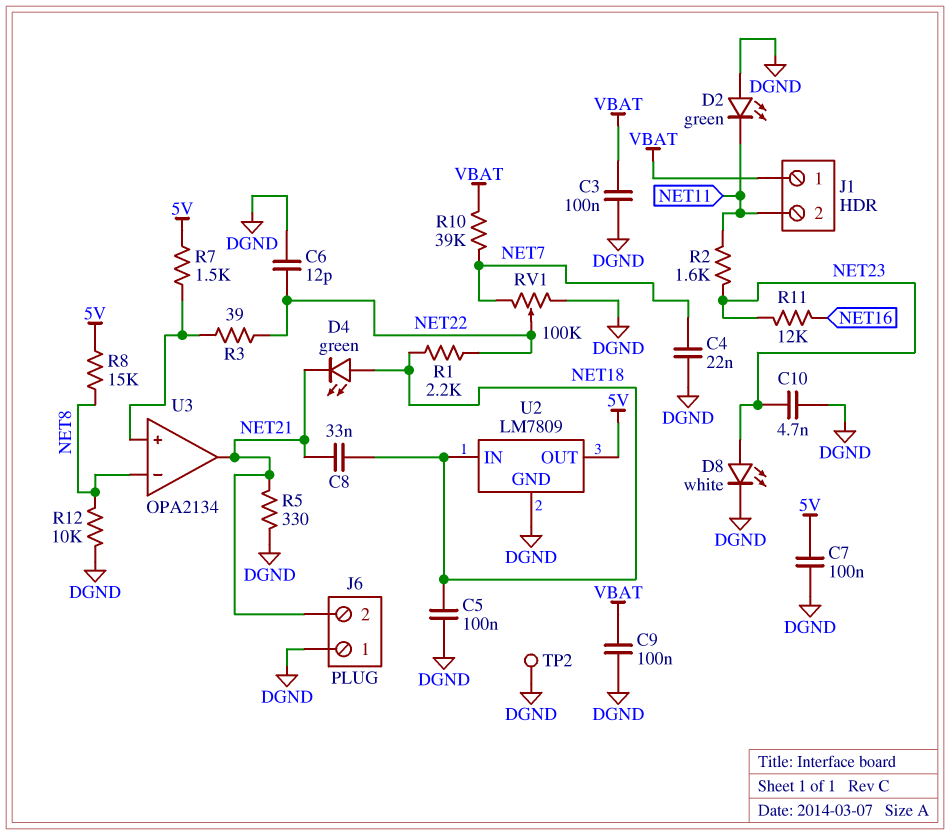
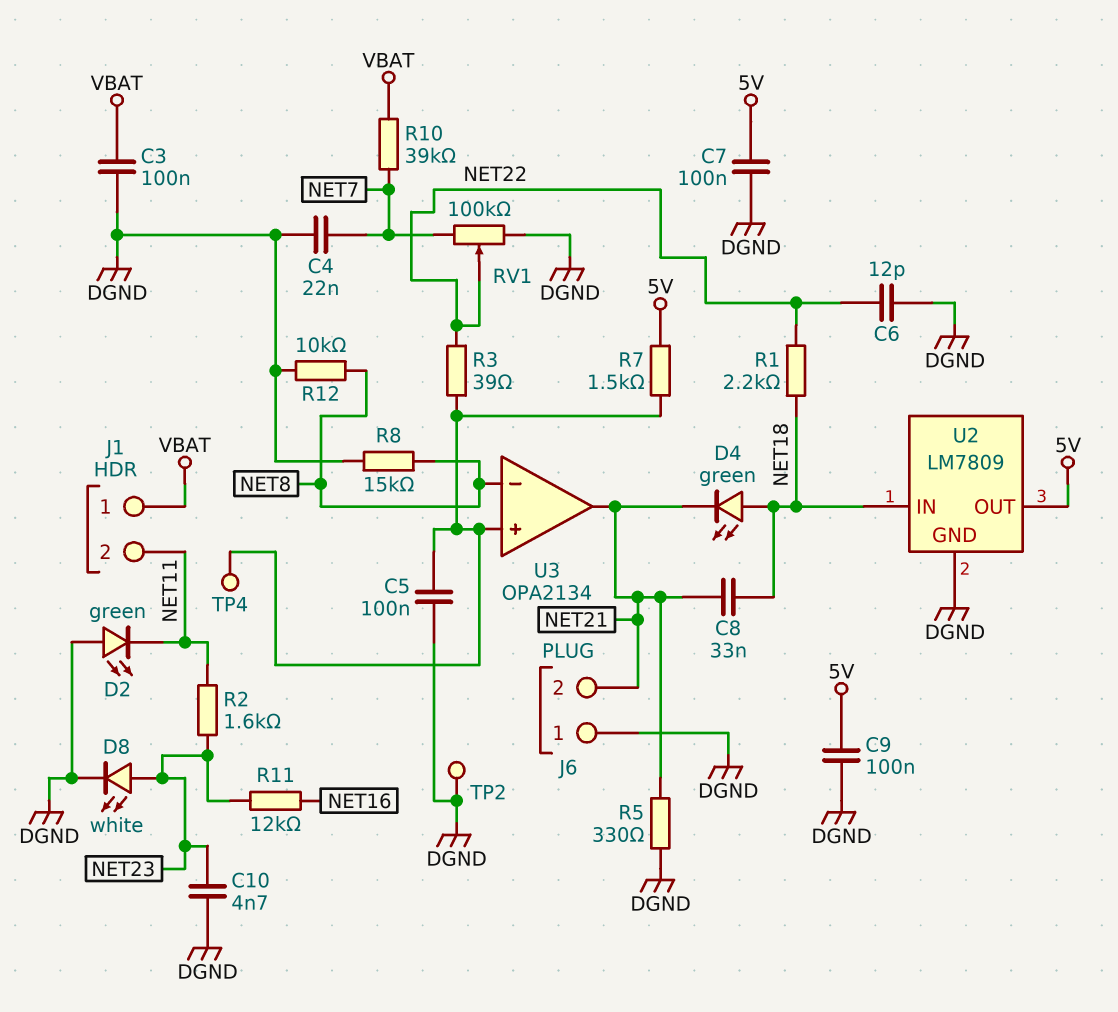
C5: 100nF (DGND, NET18) -> 100nF (DGND, U3/in+)
C9: 100nF (DGND, VBAT) -> 100nF (5V, DGND)
R8: 15k (5V, NET8) -> 15k (DGND, NET8)
TP4: none -> test point (U3/in+)

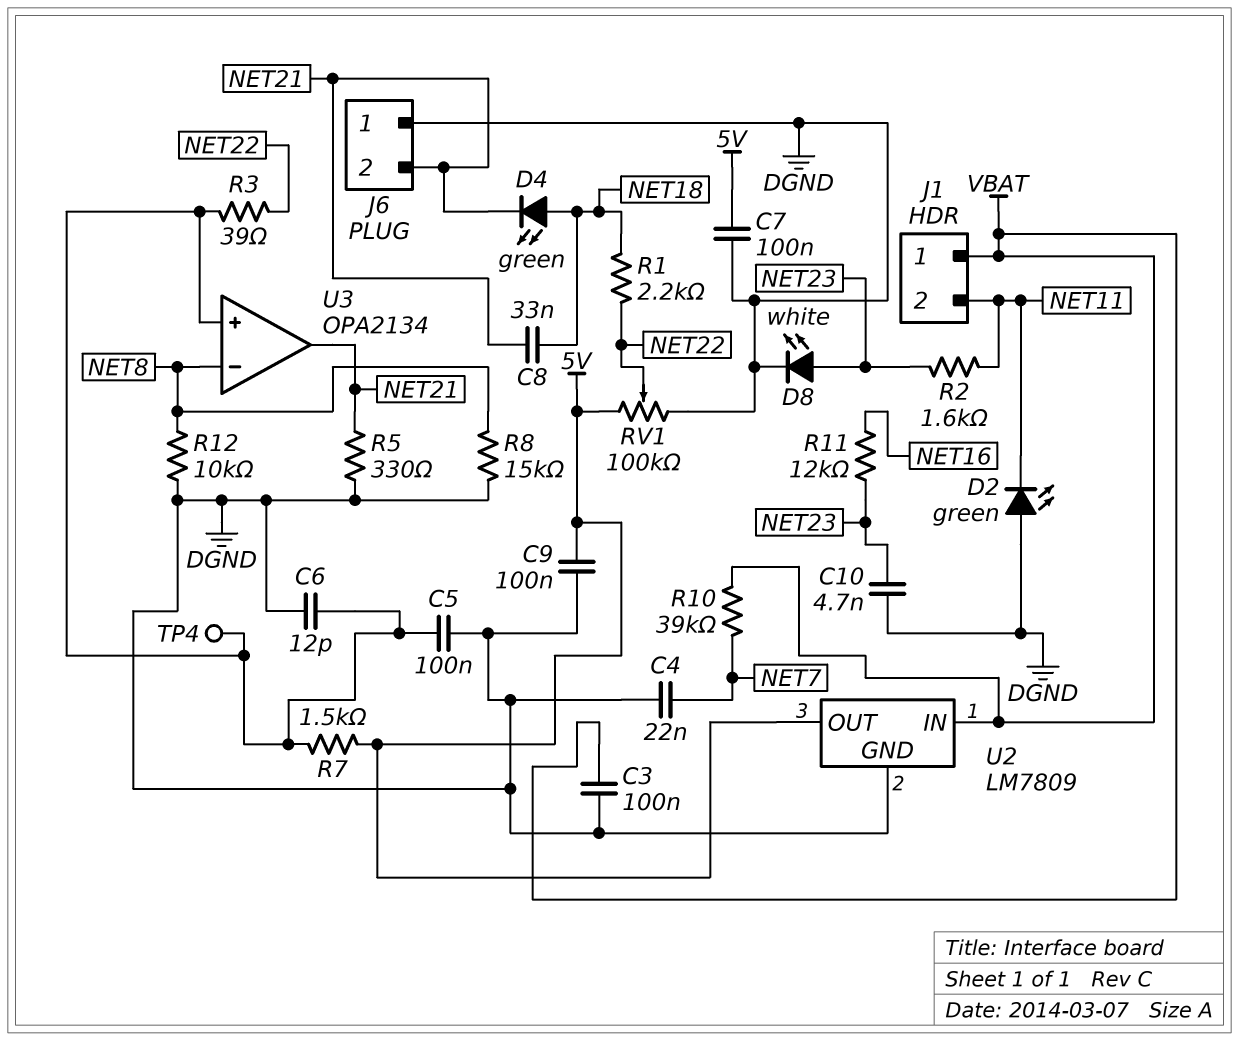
C6: 12pF (DGND, NET22) -> 12pF (DGND, U3/in+)
RV1: 100k (DGND, NET7, wiper NET22) -> 100k (5V, DGND, wiper NET22)
TP2: test point (DGND) -> none
U2 pin IN: NET18 -> VBAT

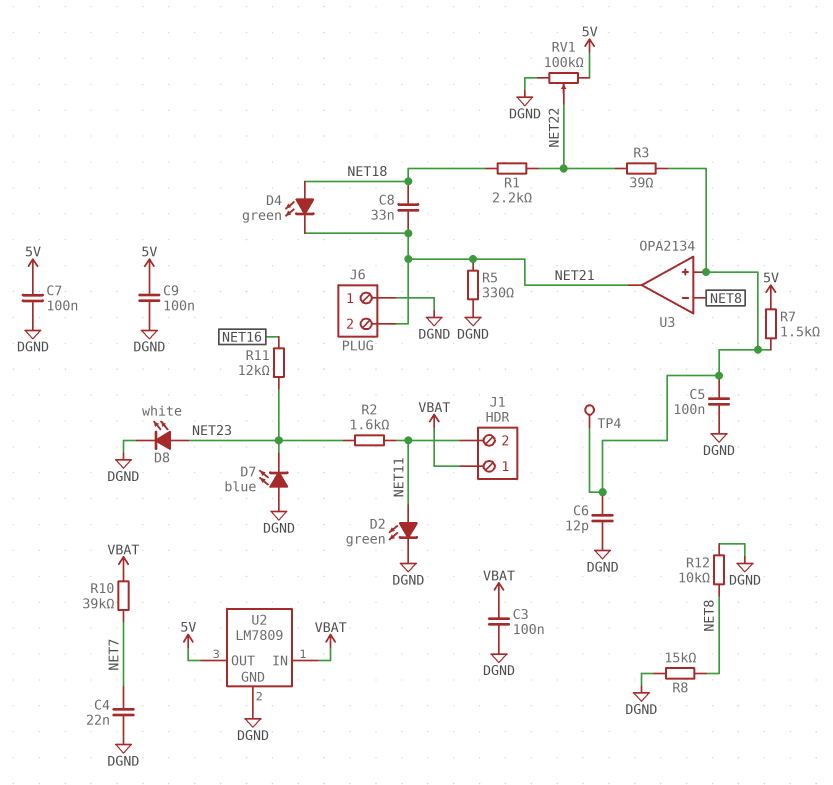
C10: 4.7nF (DGND, NET23) -> none
D2: LED green (A DGND, K NET11) -> LED green (A NET11, K DGND)
D7: none -> LED blue (A DGND, K NET23)

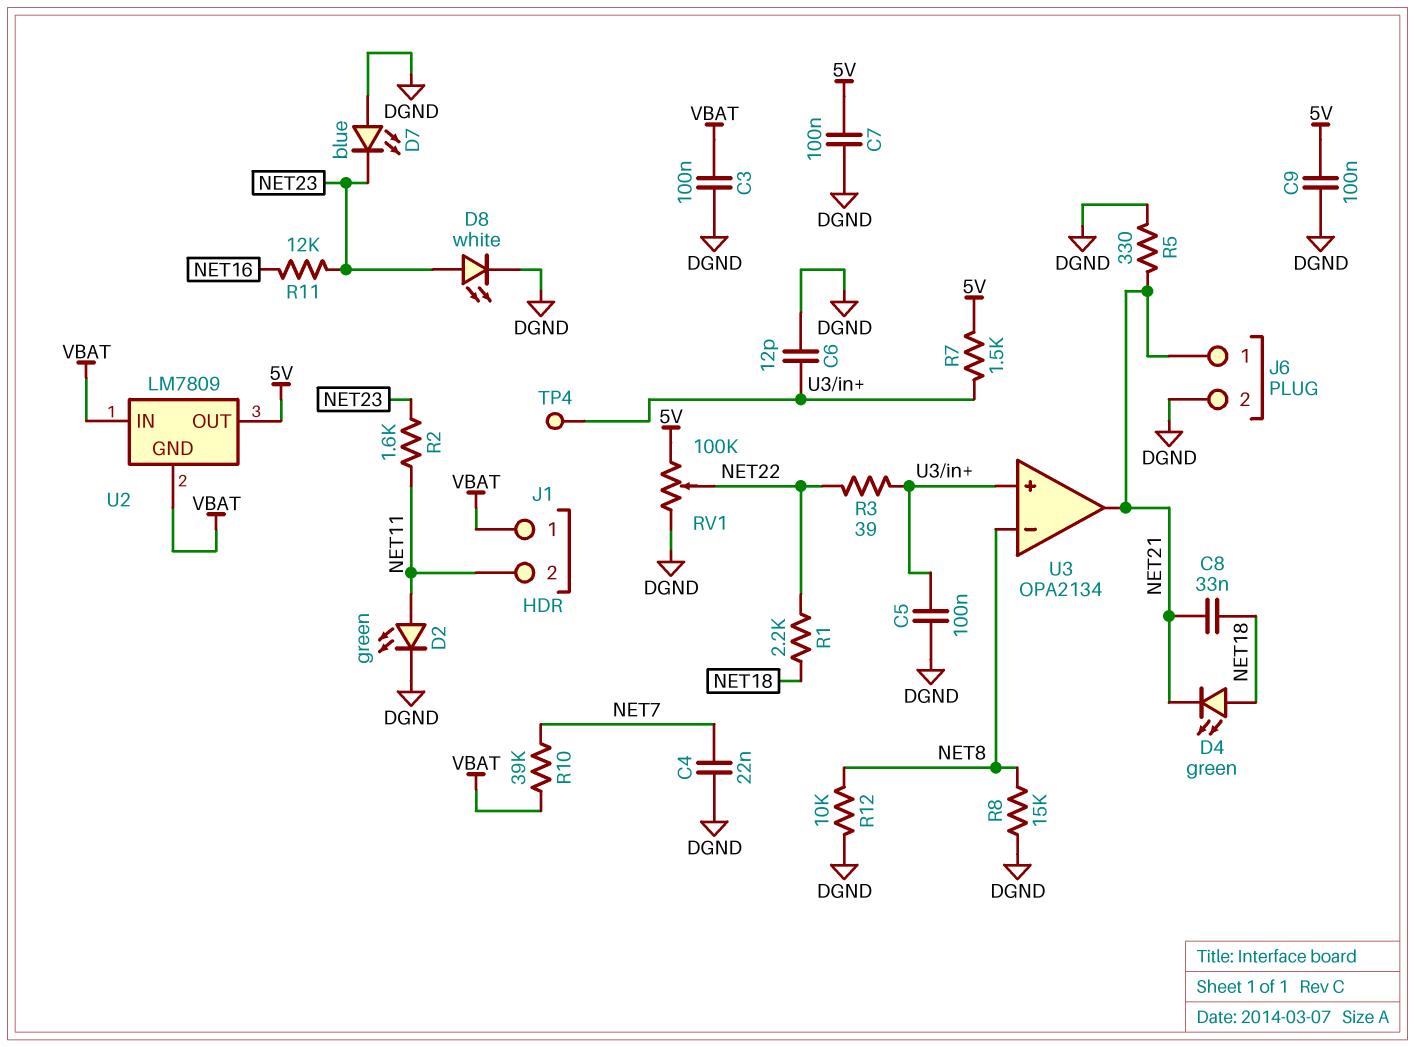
J6 pin 1: DGND -> NET21
J6 pin 2: NET21 -> DGND
U2 pin GND: DGND -> VBAT

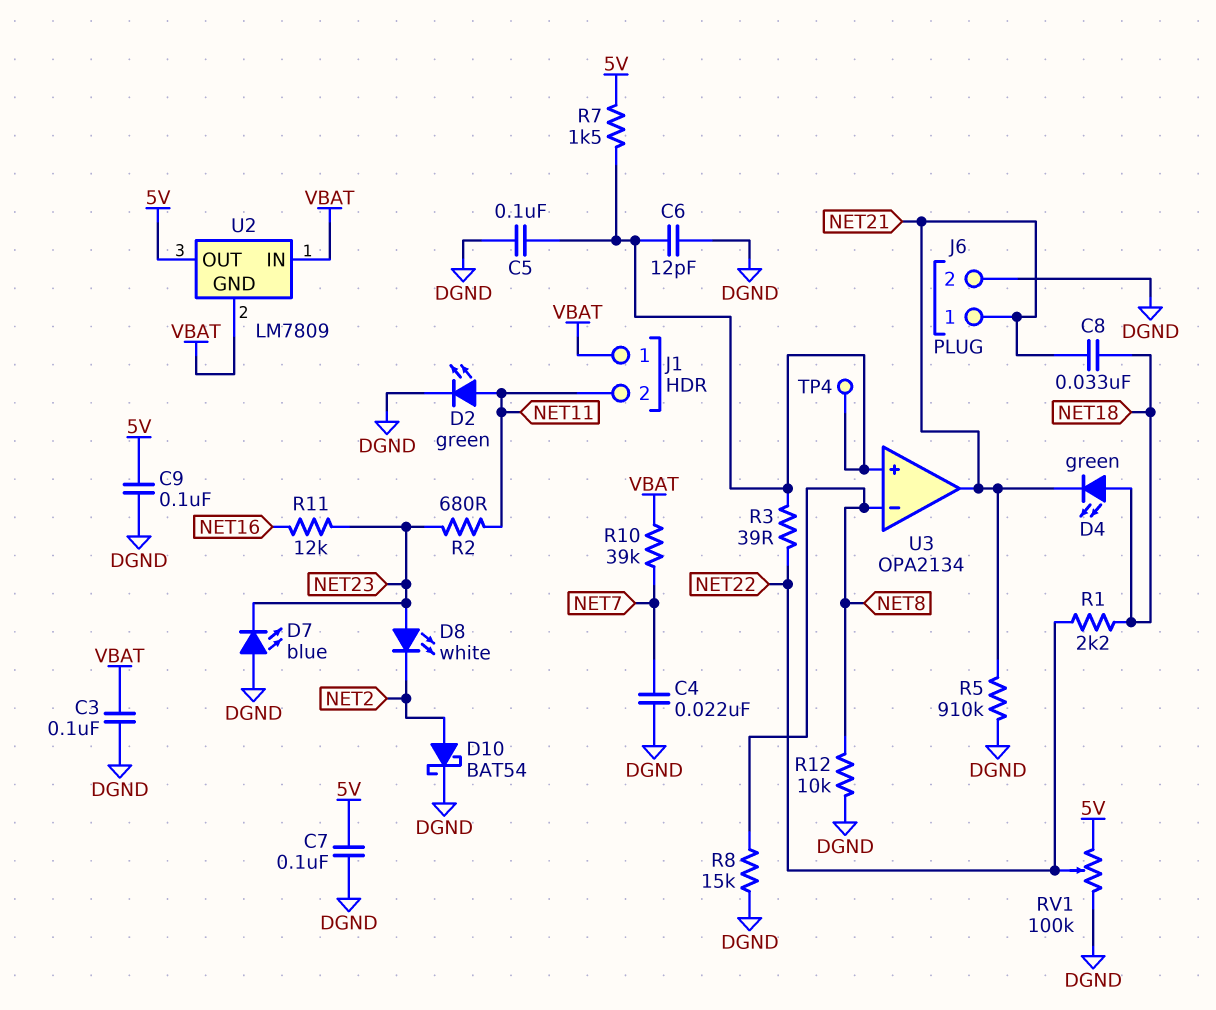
D8: LED white (A NET23, K DGND) -> LED white (A NET23, K NET2)
D10: none -> schottky BAT54 (A NET2, K DGND)
R2: 1.6k (NET11, NET23) -> 680 (NET11, NET23)
R5: 330 (DGND, NET21) -> 910k (DGND, NET21)

